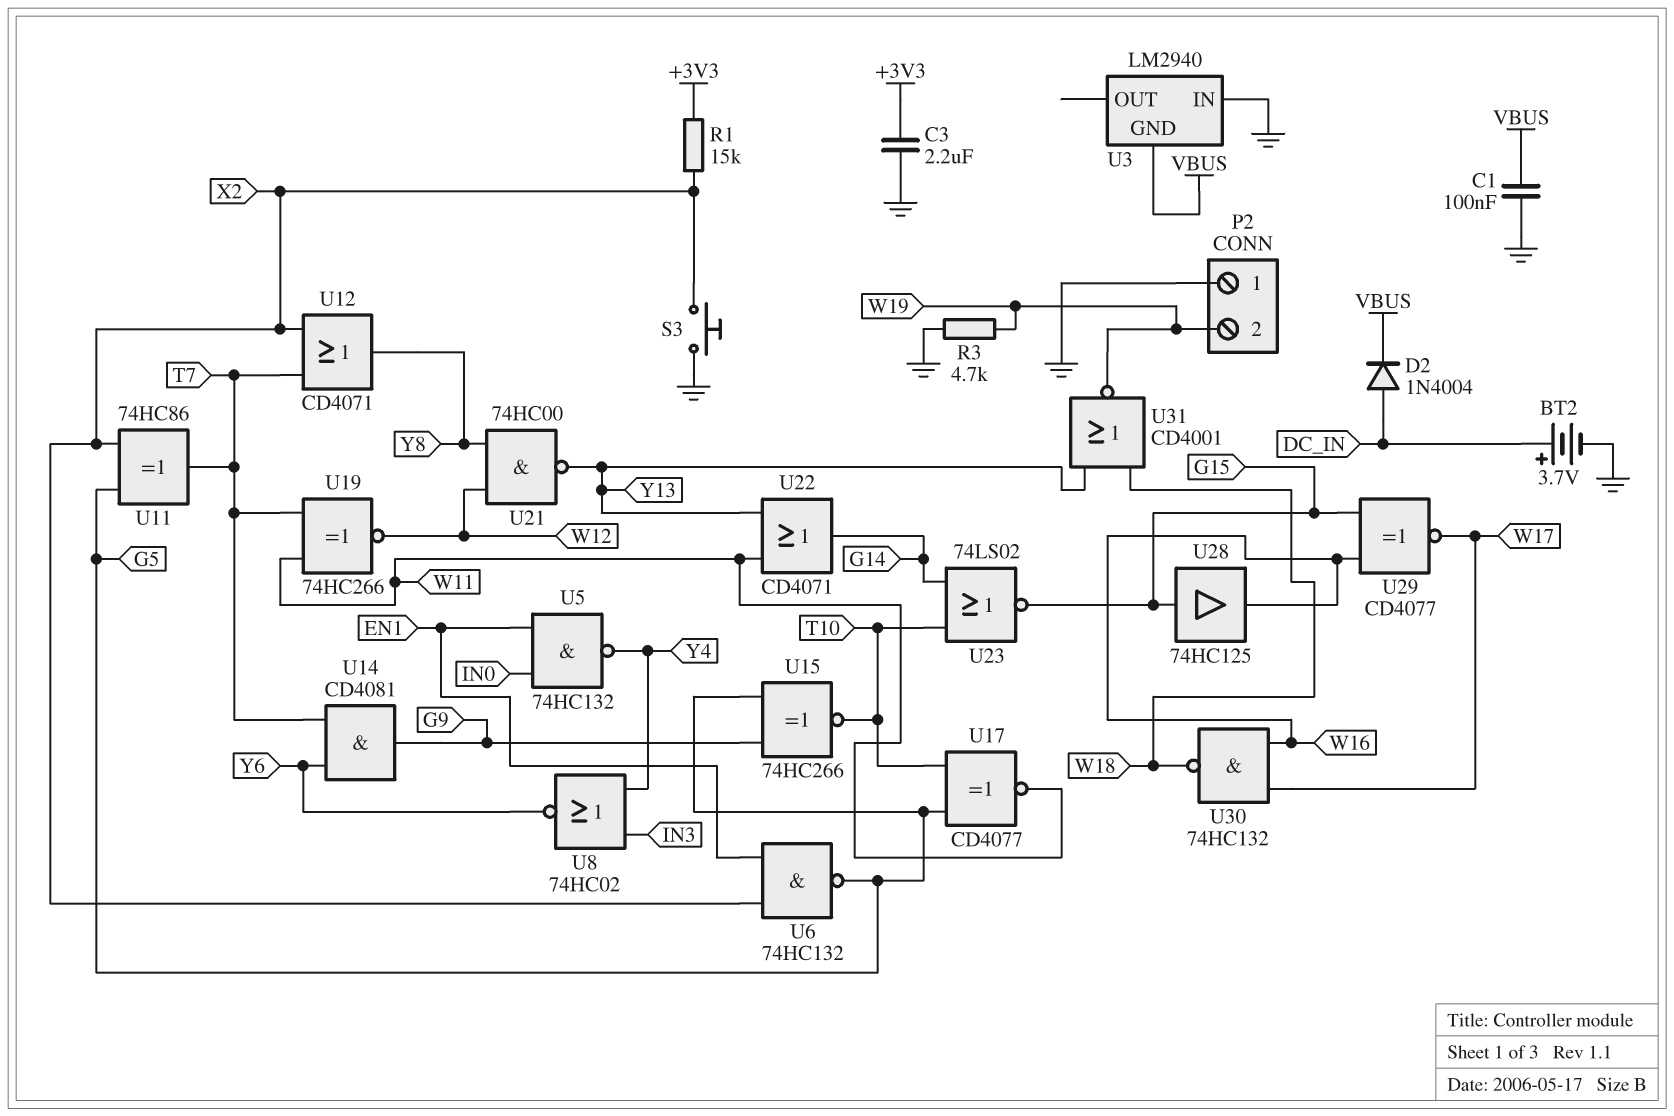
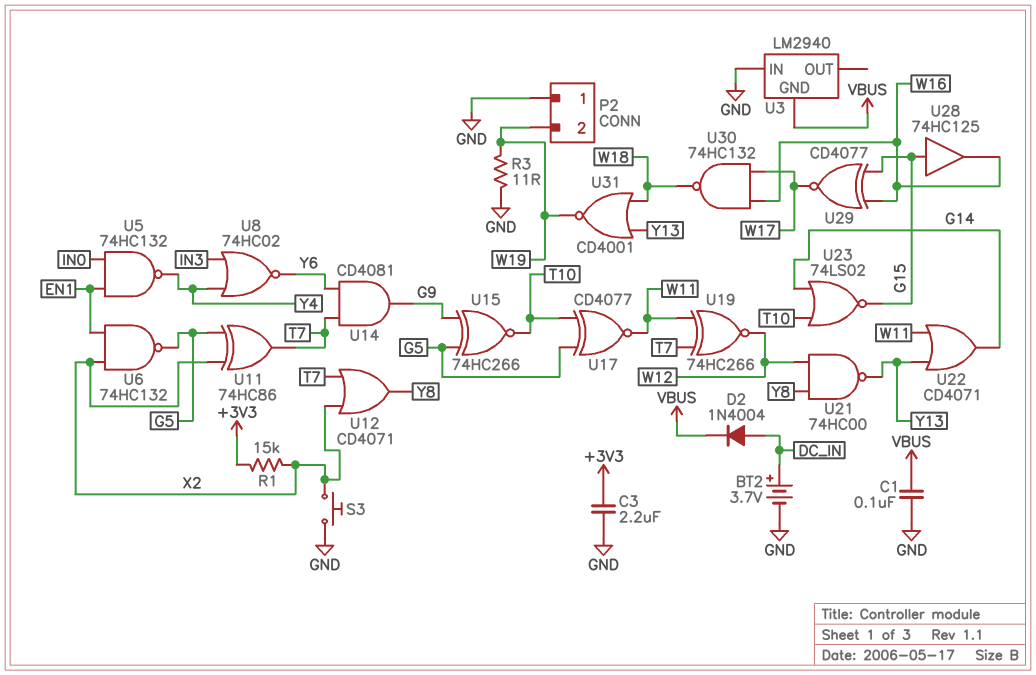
R3: 4.7k (GND, W19) -> 11 (GND, W19)

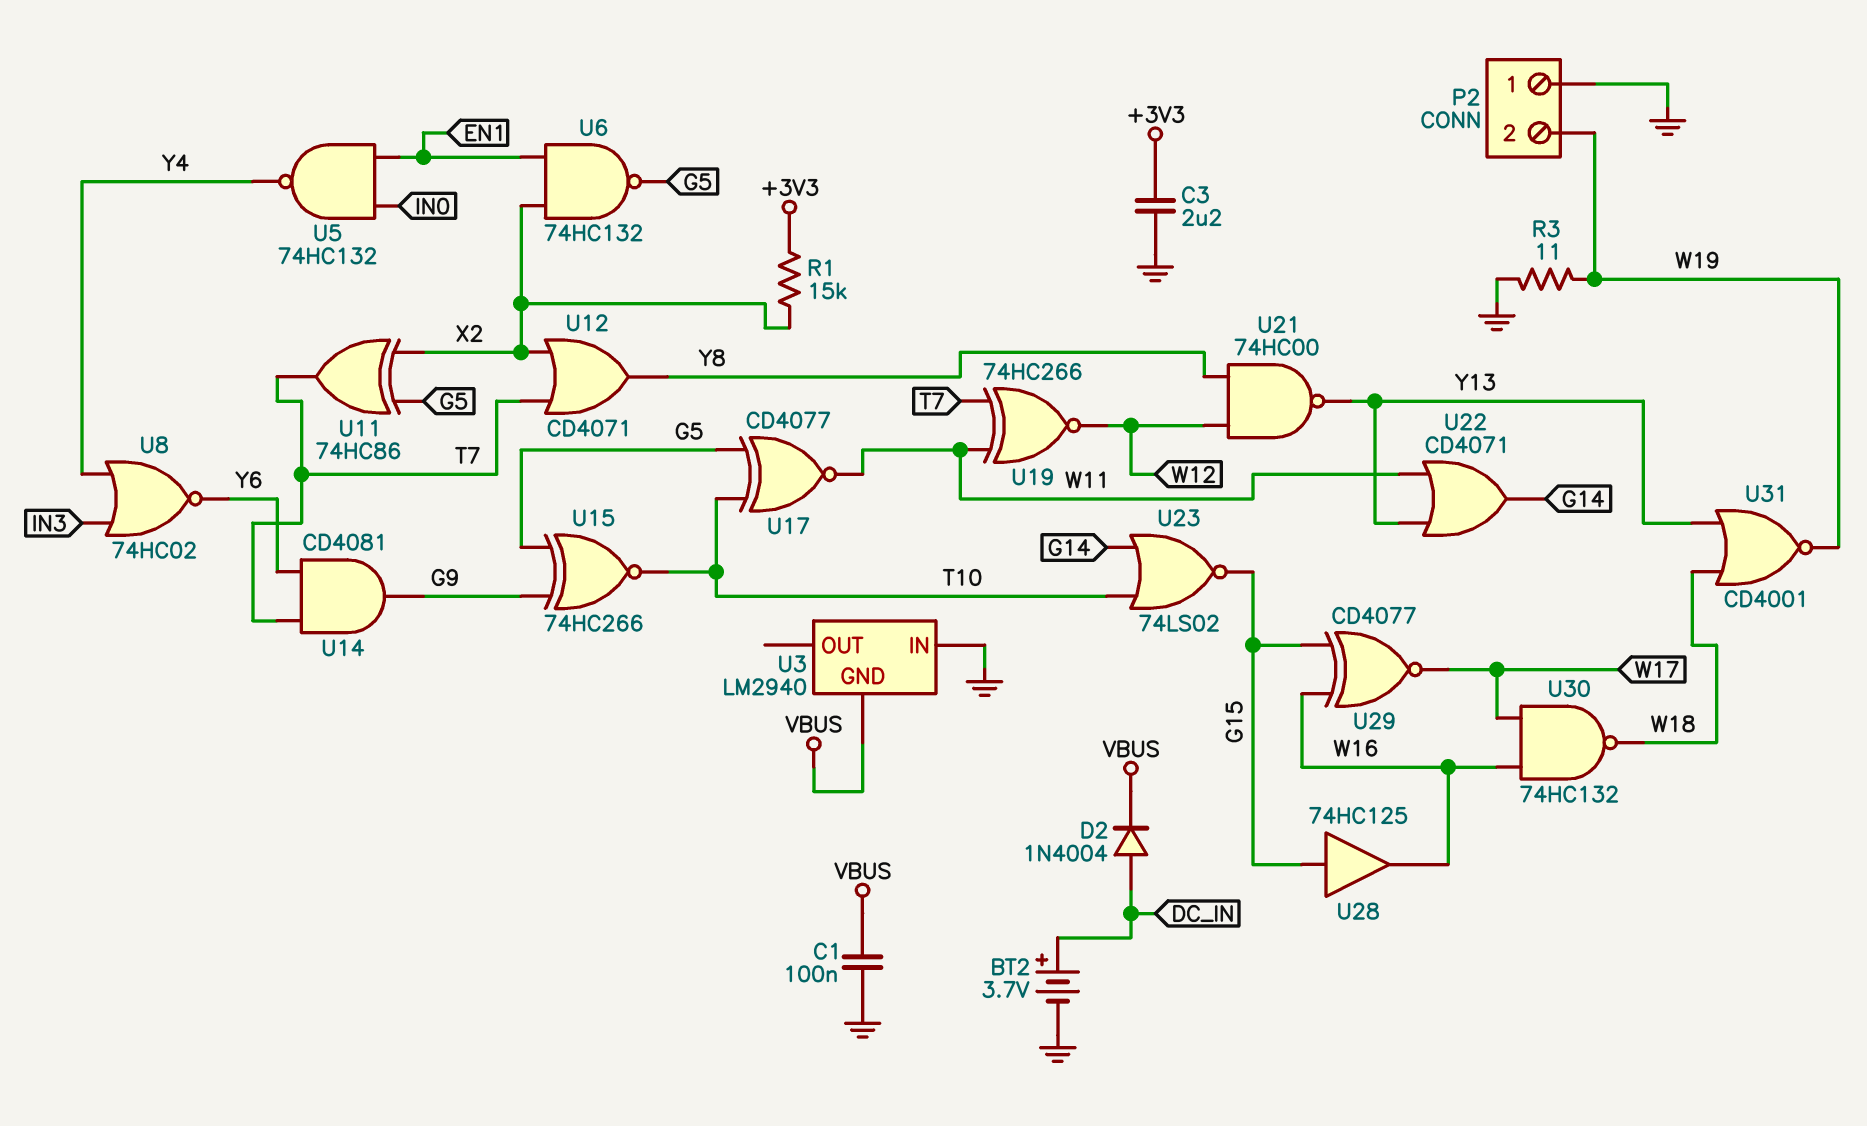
S3: button (GND, X2) -> none

